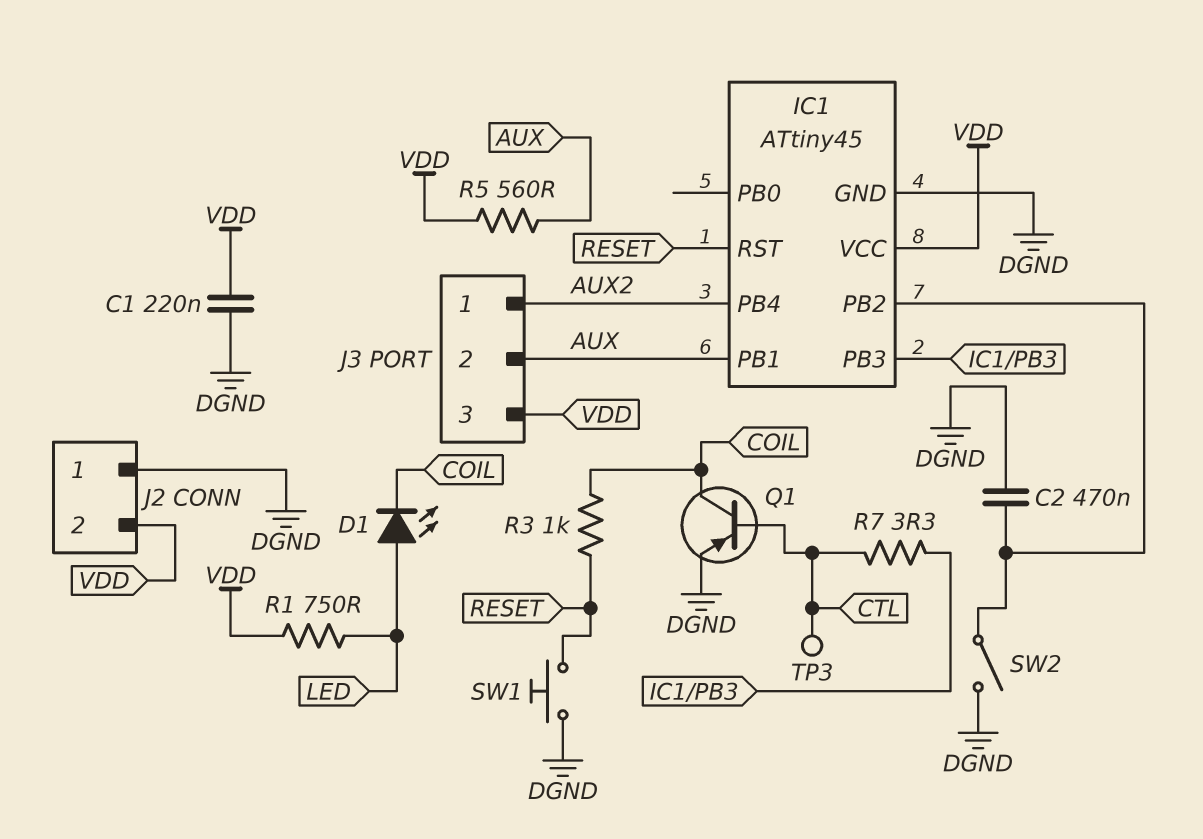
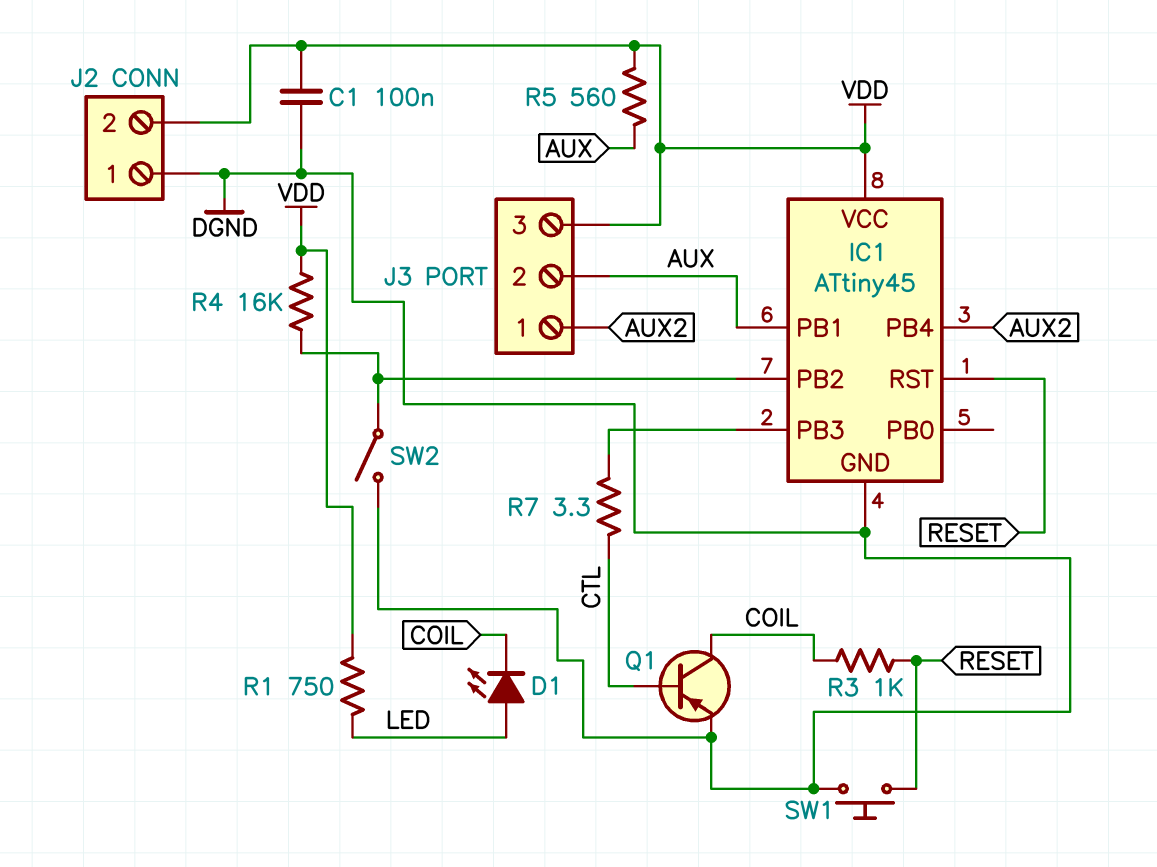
C1: 220nF (DGND, VDD) -> 100nF (DGND, VDD)
C2: 470nF (DGND, IC1/PB2) -> none
R4: none -> 16k (IC1/PB2, VDD)
TP3: test point (CTL) -> none

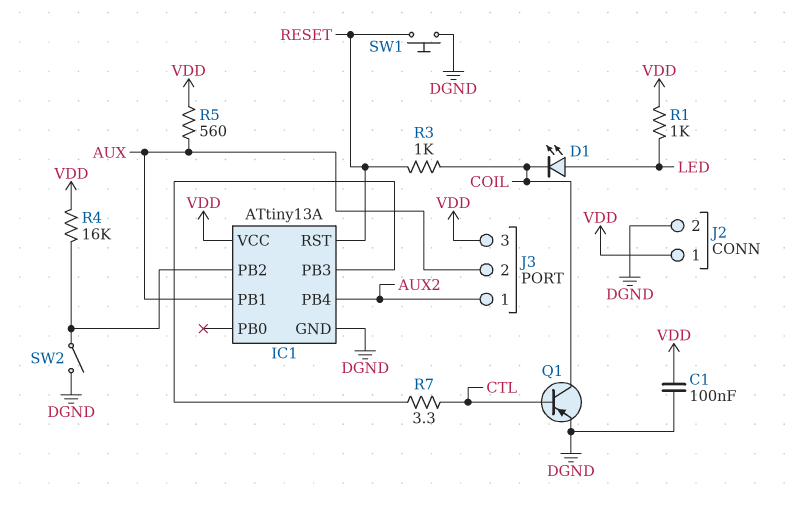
IC1: ATtiny45 -> ATtiny13A
J2 pin 1: DGND -> VDD
J2 pin 2: VDD -> DGND
R1: 750 (LED, VDD) -> 1k (LED, VDD)

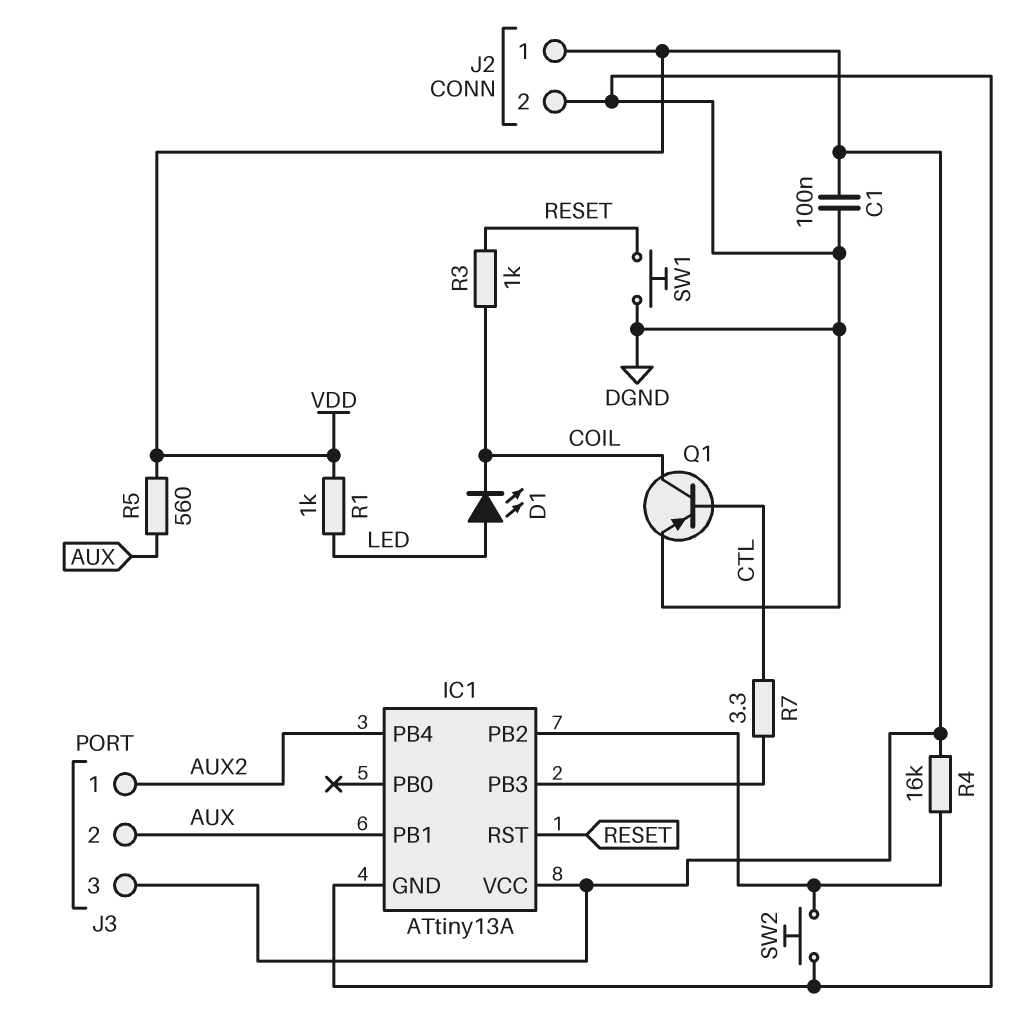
SW2: switch (DGND, IC1/PB2) -> button (DGND, IC1/PB2)

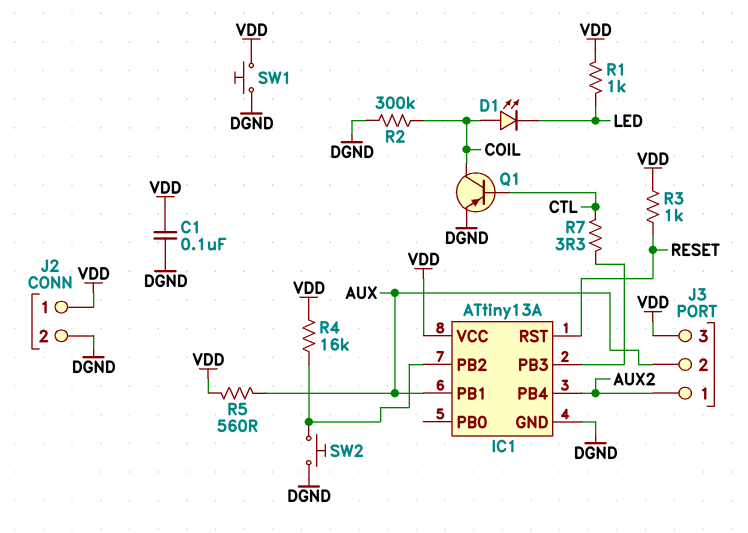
D1: LED (A LED, K COIL) -> LED (A COIL, K LED)
R2: none -> 300k (COIL, DGND)
R3: 1k (COIL, RESET) -> 1k (RESET, VDD)
SW1: button (DGND, RESET) -> button (DGND, VDD)

